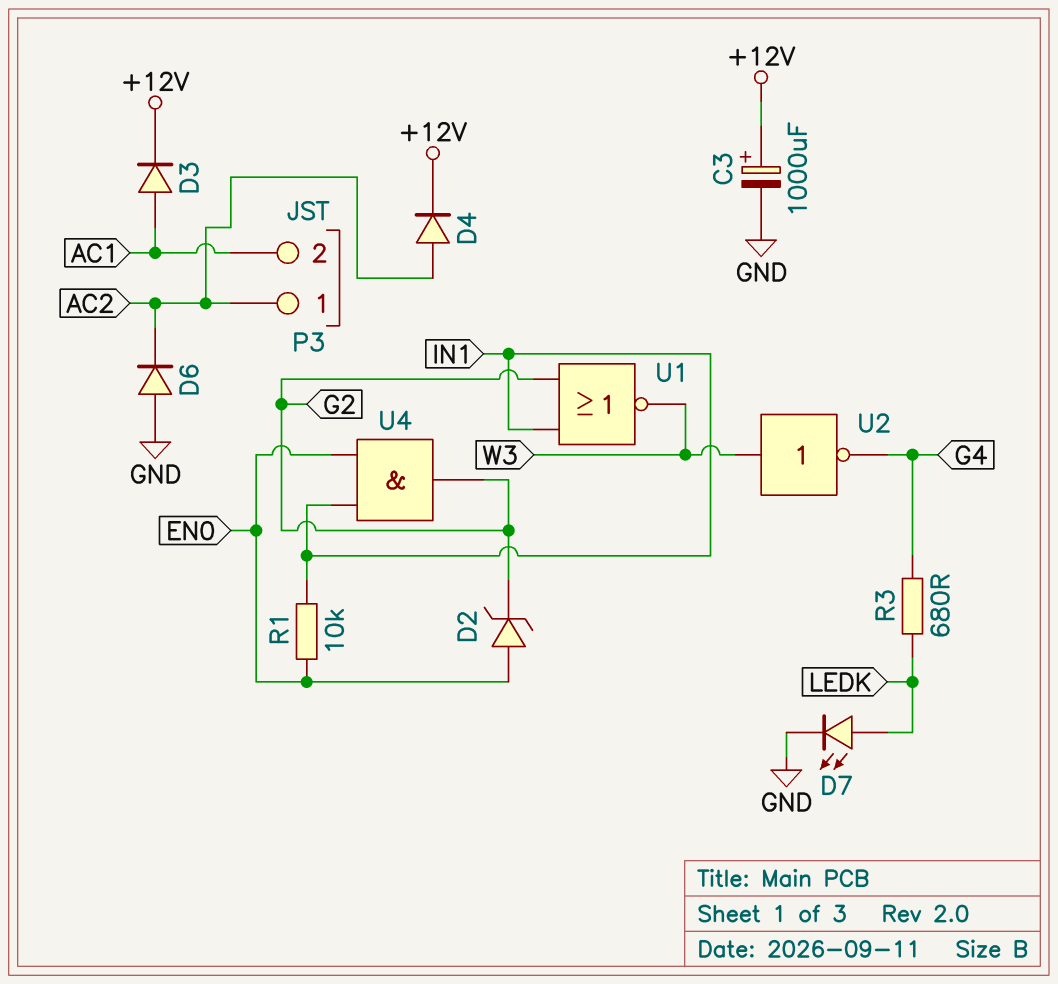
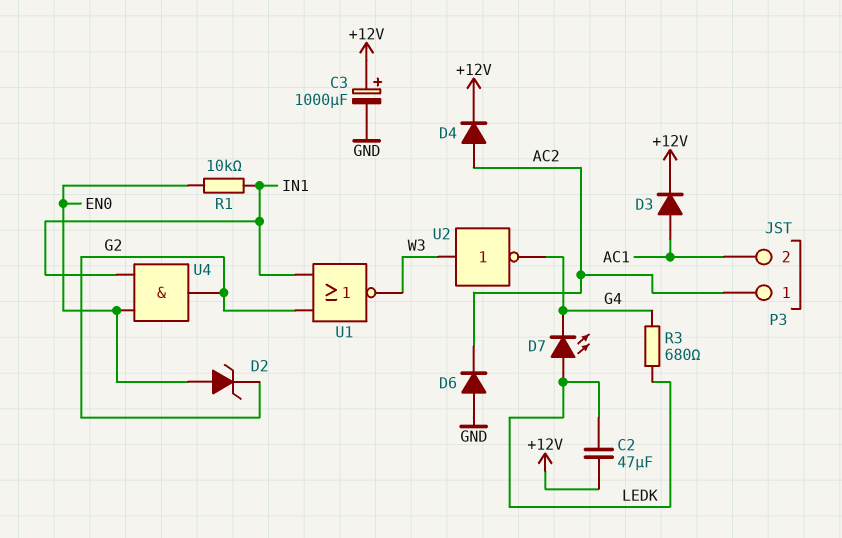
C2: none -> 47uF (+12V, LEDK)
D7: LED (A LEDK, K GND) -> LED (A LEDK, K G4)

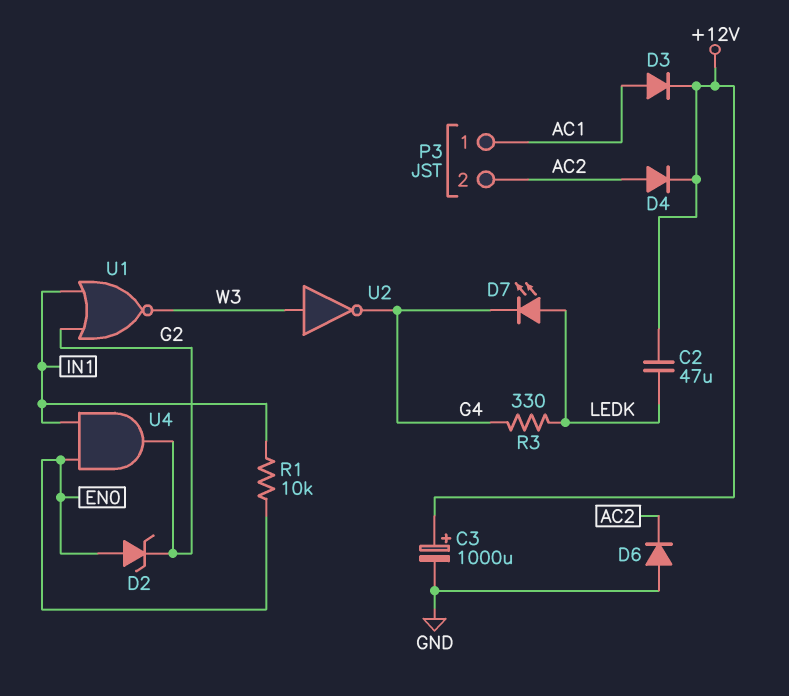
P3 pin 1: AC2 -> AC1
P3 pin 2: AC1 -> AC2
R3: 680 (G4, LEDK) -> 330 (G4, LEDK)

